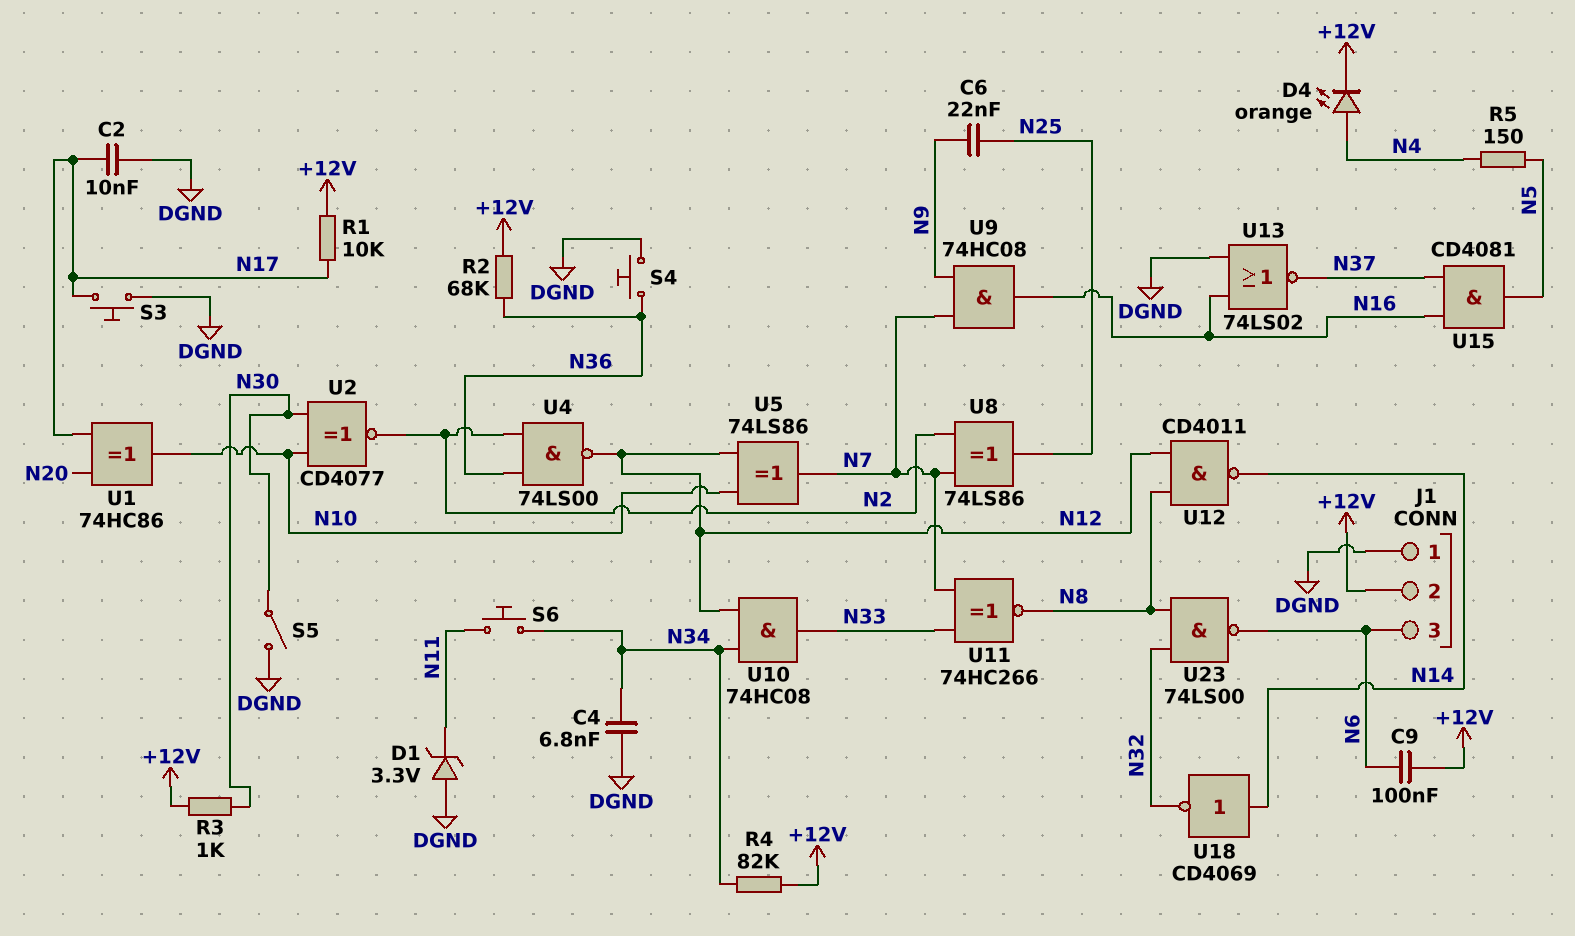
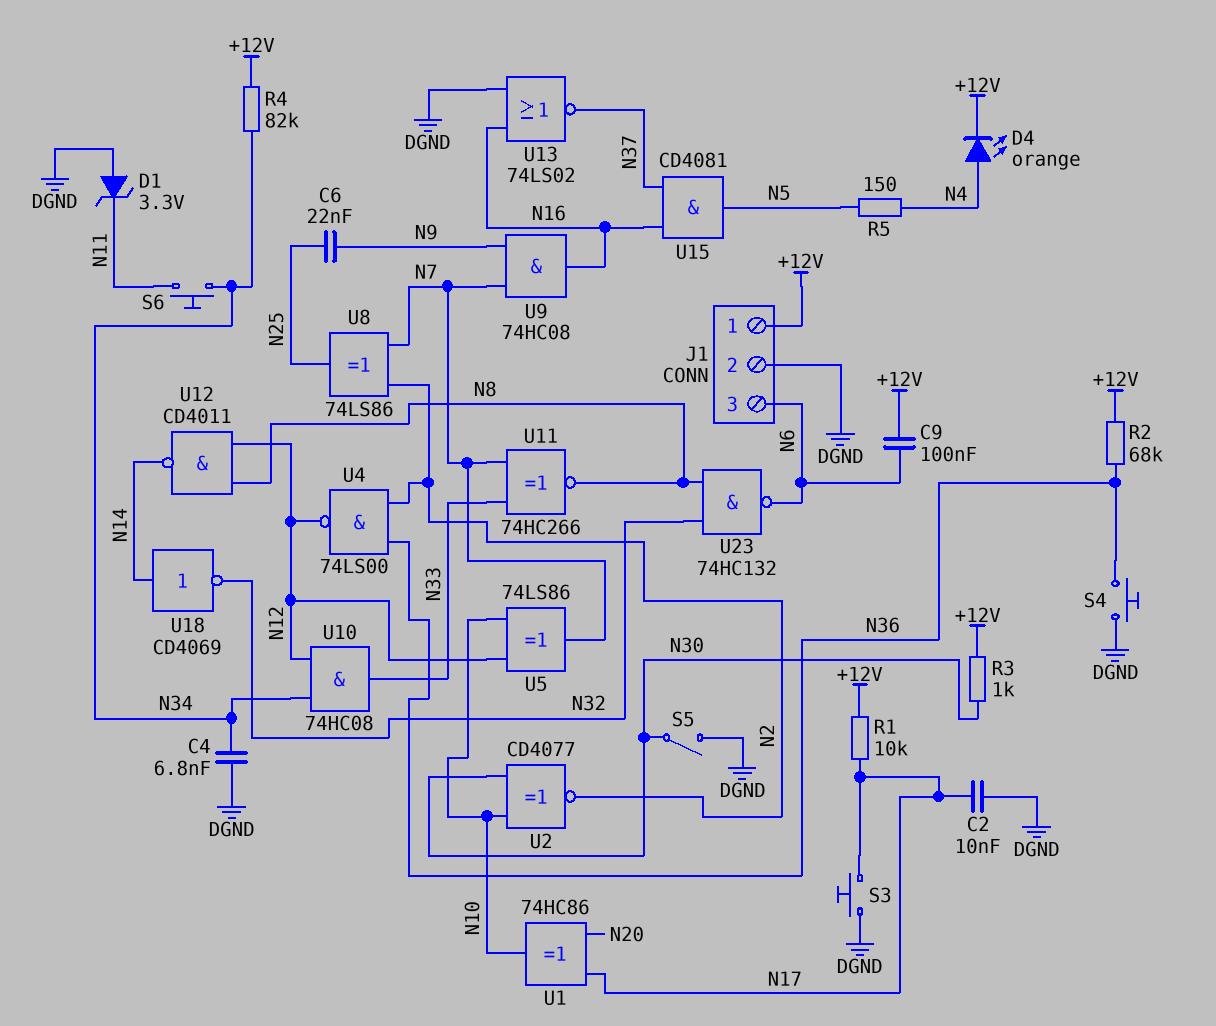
J1 pin 1: DGND -> +12V
J1 pin 2: +12V -> DGND
U23: NAND 74LS00 (in N8, in N32, out N6) -> NAND 74HC132 (in N8, in N32, out N6)

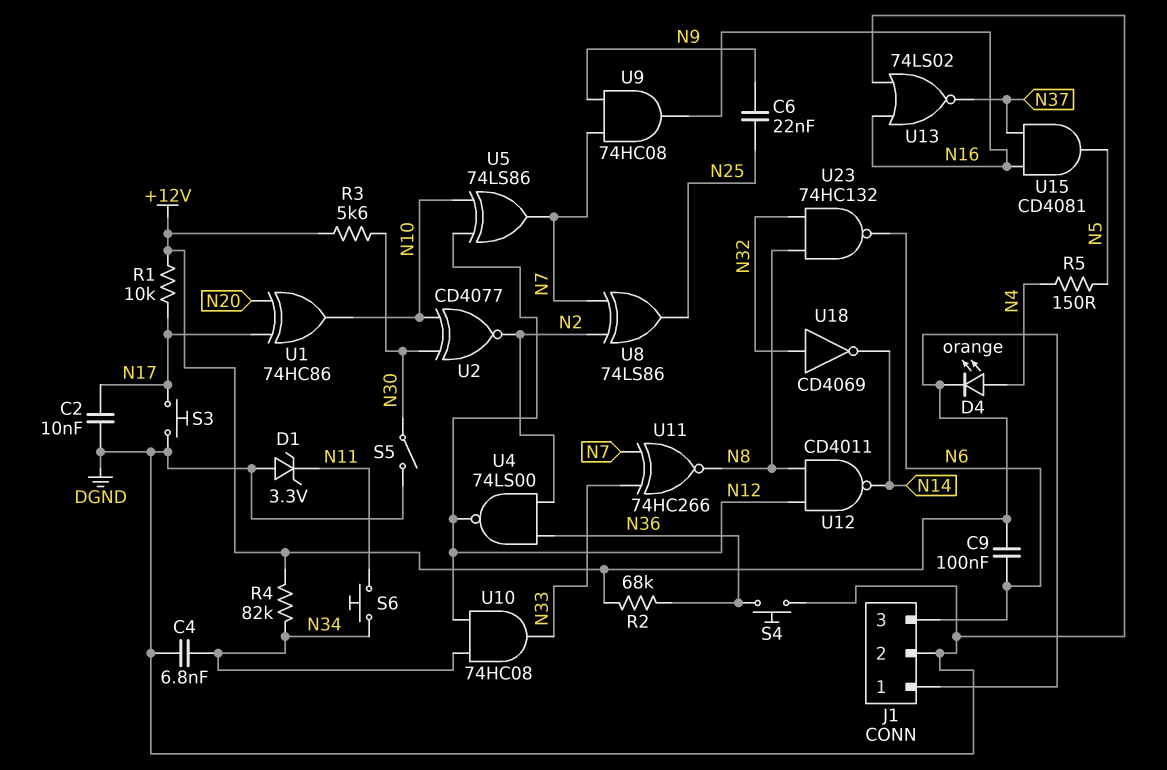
R3: 1k (+12V, N30) -> 5.6k (+12V, N30)
U18: NOT CD4069 (in N14, out N32) -> NOT CD4069 (in N32, out N14)

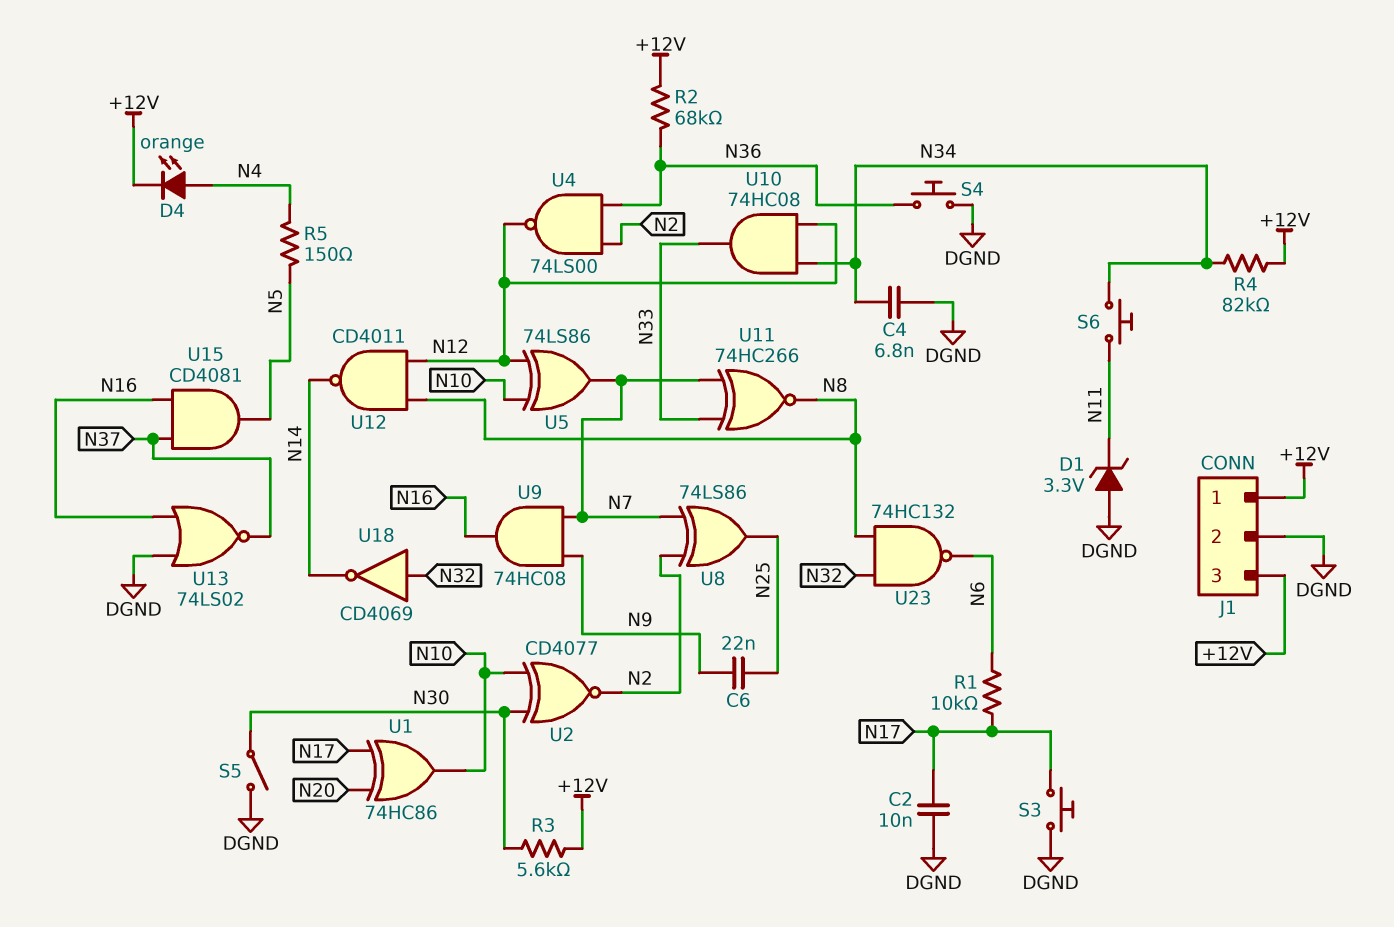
C9: 100nF (+12V, N6) -> none
J1 pin 3: N6 -> +12V
R1: 10k (+12V, N17) -> 10k (N6, N17)

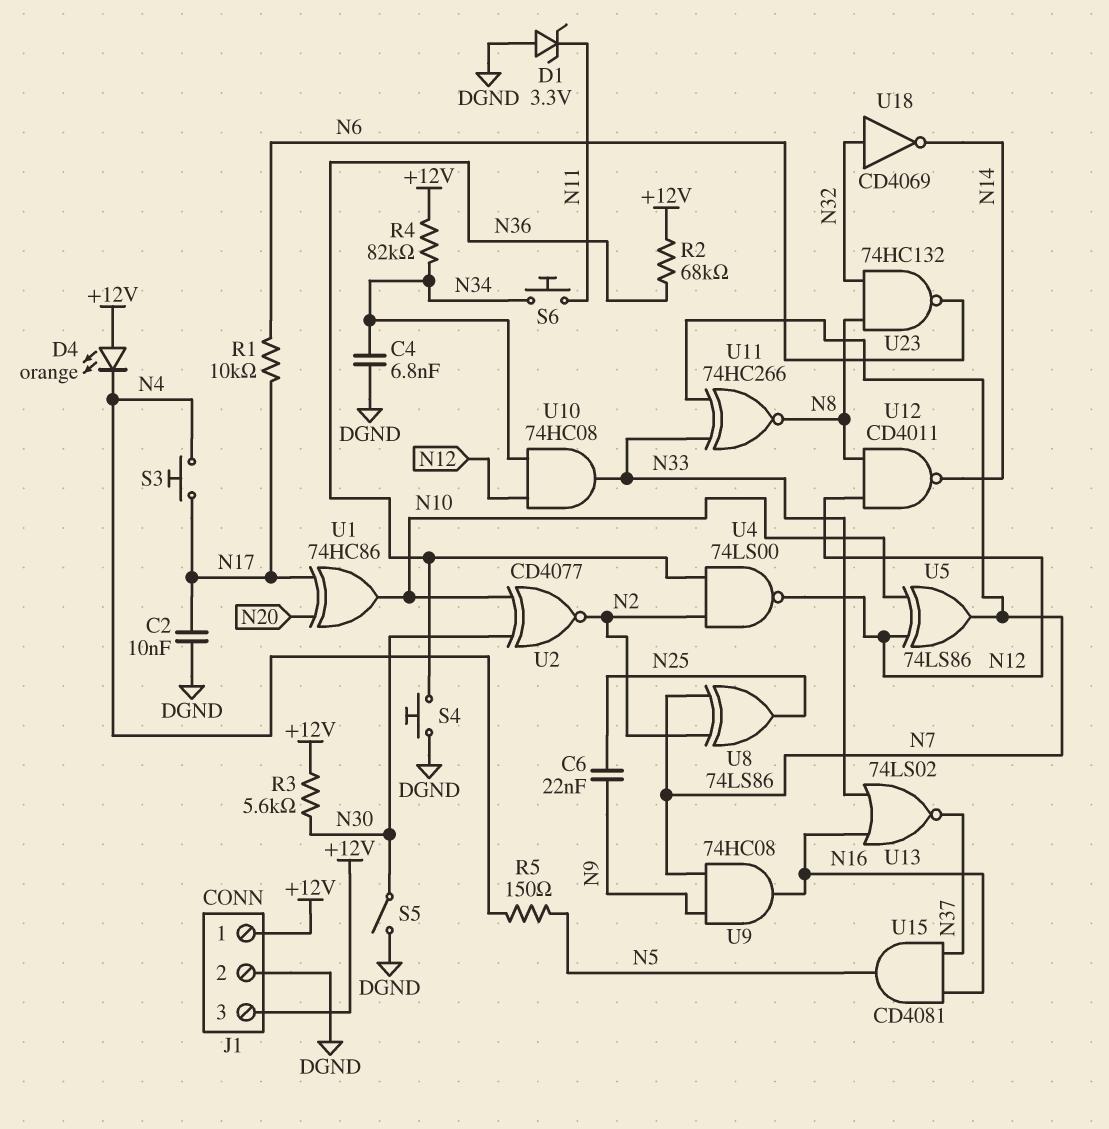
D4: LED orange (A N4, K +12V) -> LED orange (A +12V, K N4)
S3: button (DGND, N17) -> button (N4, N17)
U13: NOR 74LS02 (in DGND, in N16, out N37) -> NOR 74LS02 (in N16, in N33, out N37)

